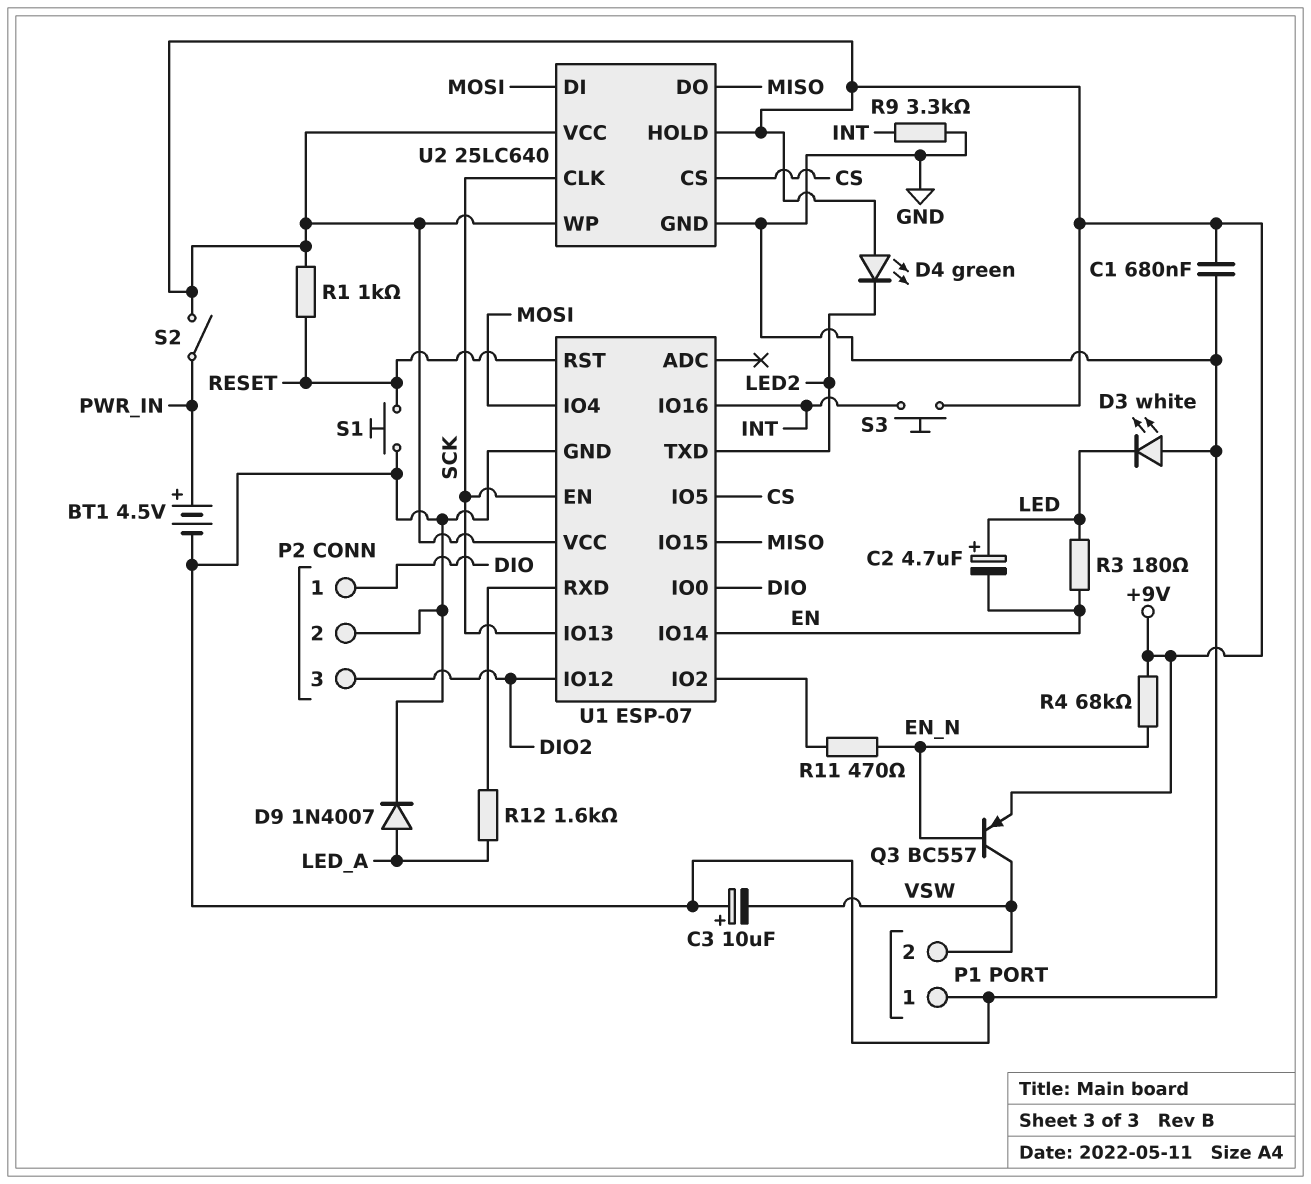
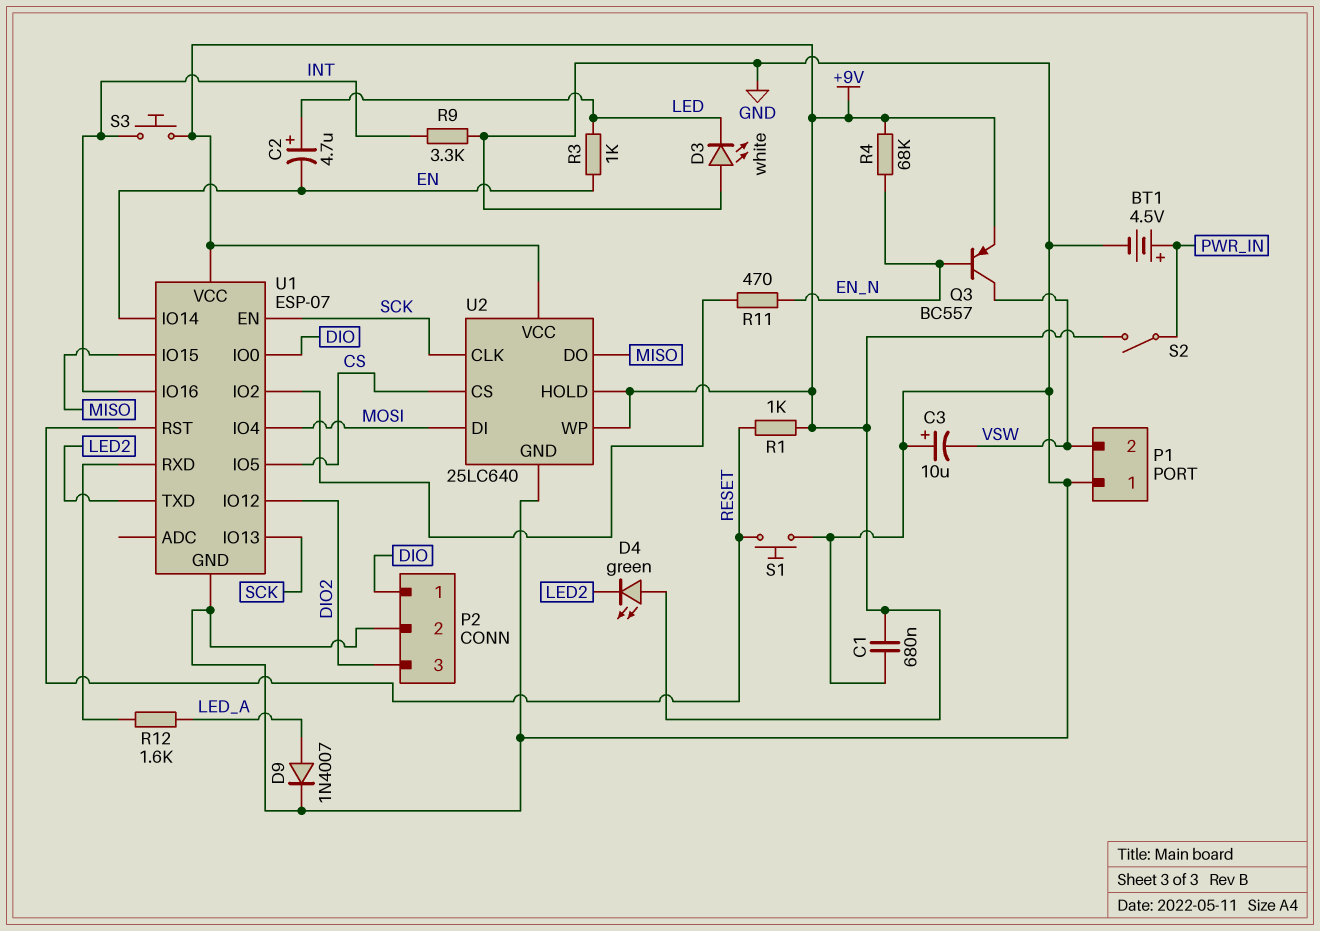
R3: 180 (EN, LED) -> 1k (EN, LED)

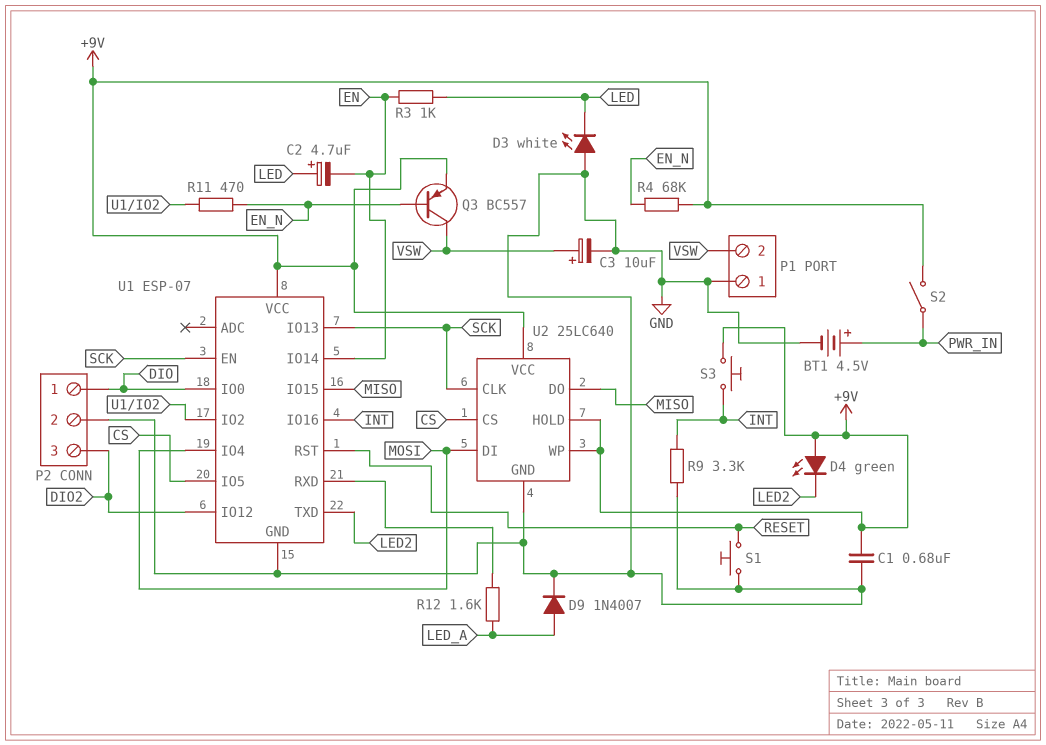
C3: 10uF (plus GND, minus VSW) -> 10uF (plus VSW, minus GND)
R1: 1k (+9V, RESET) -> none

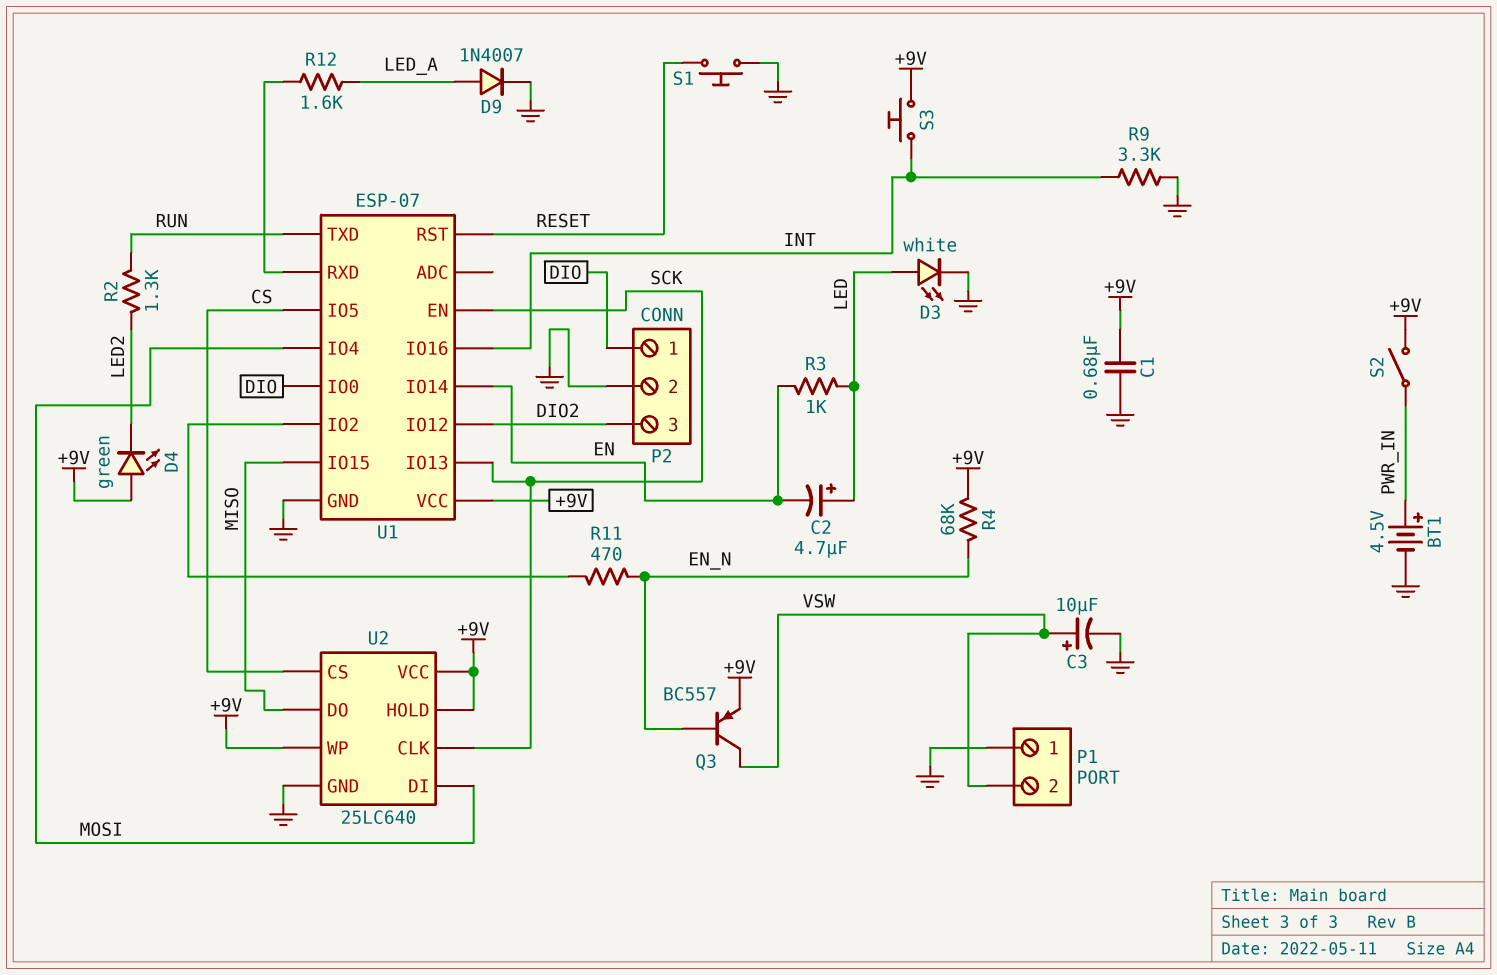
D3: LED white (A GND, K LED) -> LED white (A LED, K GND)
R2: none -> 1.3k (LED2, RUN)
U1 pin TXD: LED2 -> RUN

